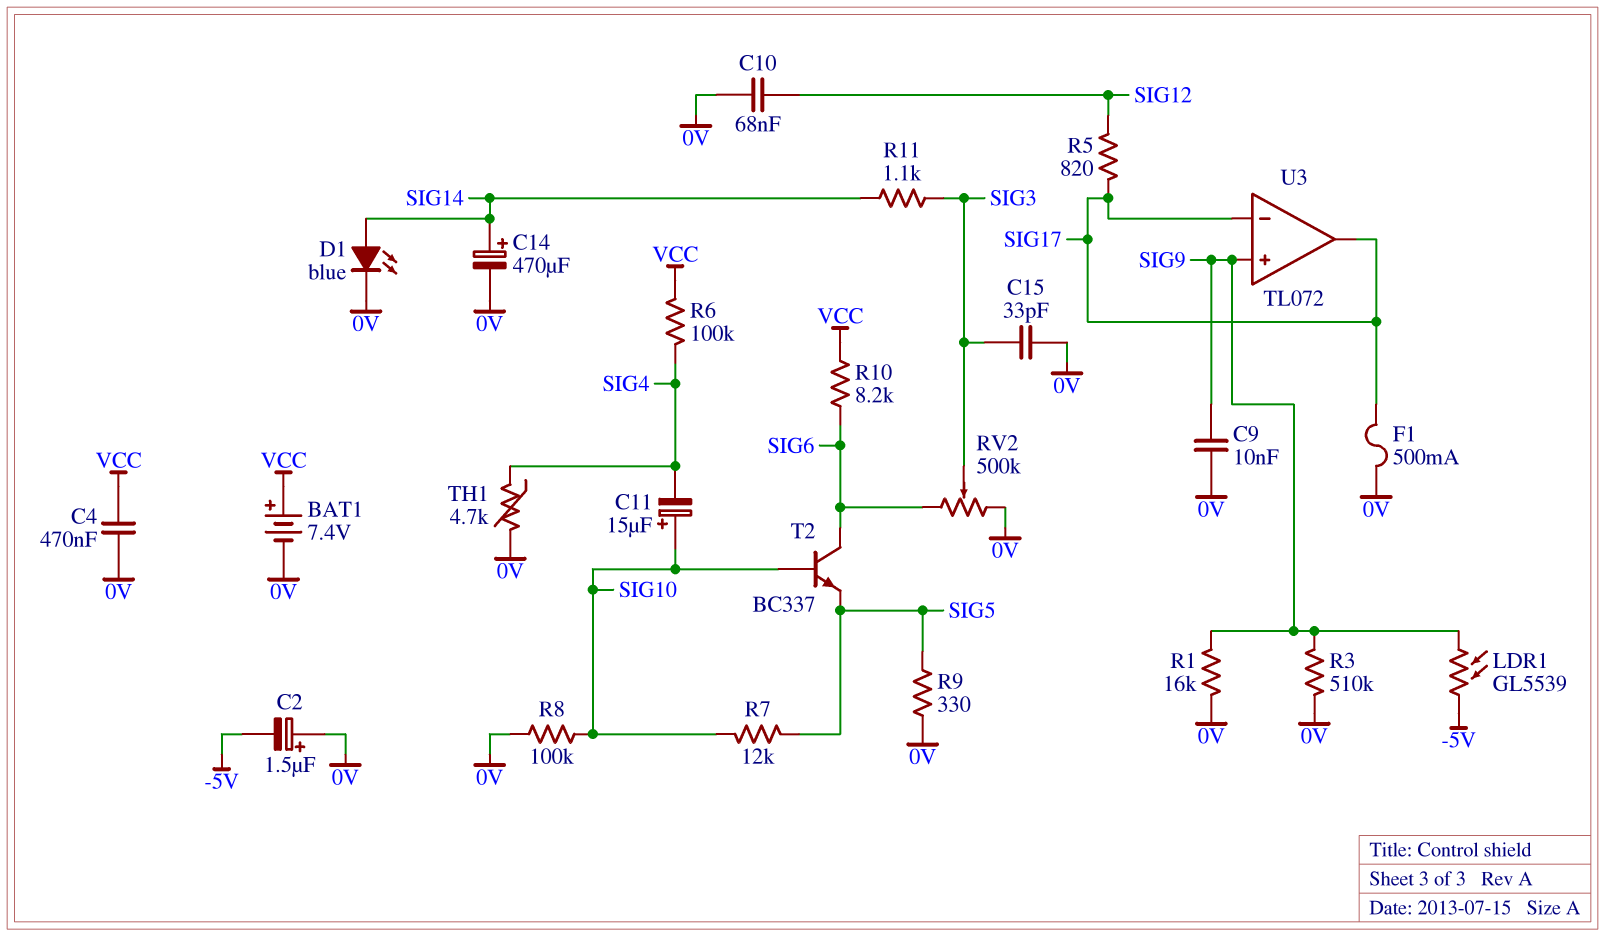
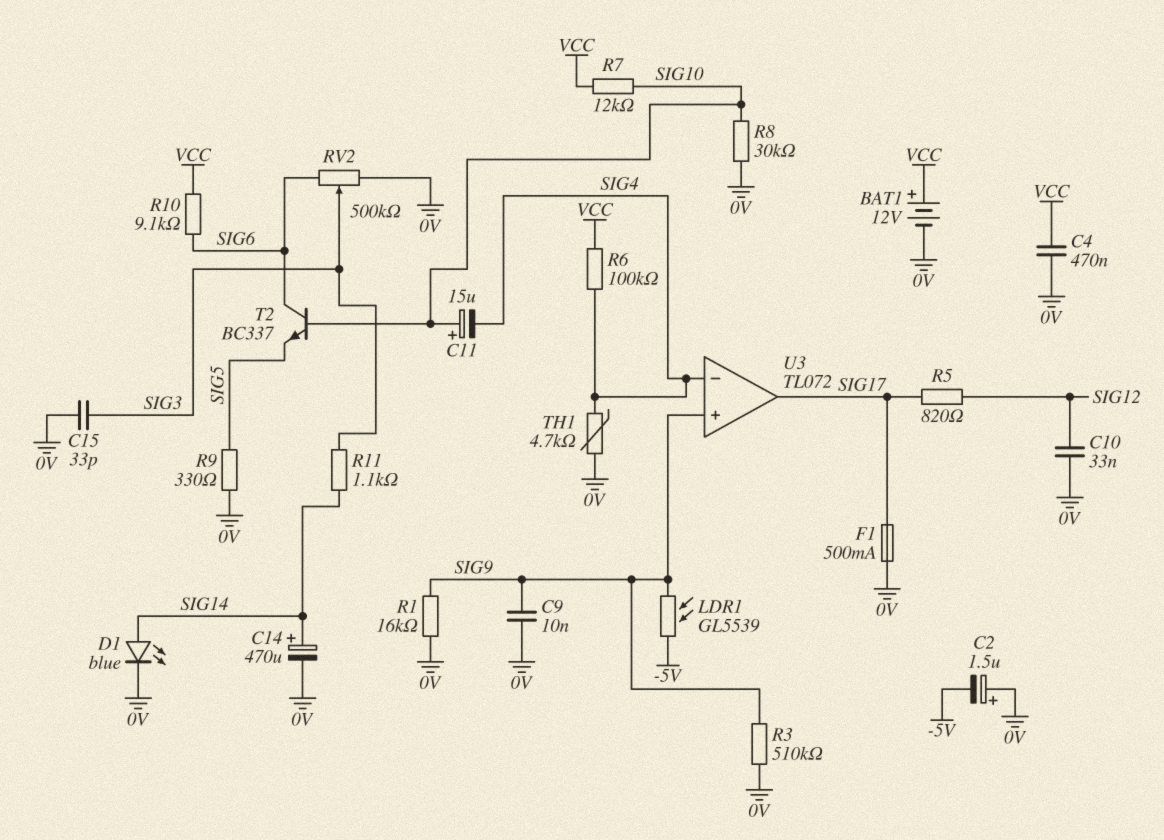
BAT1: 7.4V (plus VCC, minus 0V) -> 12V (plus VCC, minus 0V)
C10: 68nF (0V, SIG12) -> 33nF (0V, SIG12)
R7: 12k (SIG5, SIG10) -> 12k (SIG10, VCC)
R8: 100k (0V, SIG10) -> 30k (0V, SIG10)
R10: 8.2k (SIG6, VCC) -> 9.1k (SIG6, VCC)
U3 pin in-: SIG17 -> SIG4

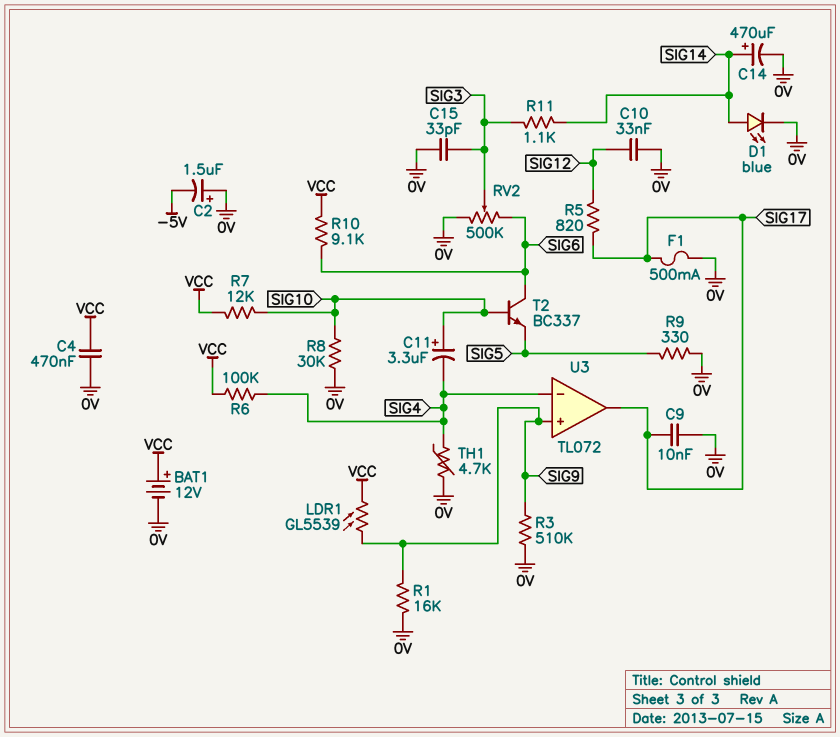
C9: 10nF (0V, SIG9) -> 10nF (0V, SIG17)
C11: 15uF (plus SIG10, minus SIG4) -> 3.3uF (plus SIG10, minus SIG4)
LDR1: GL5539 (-5V, SIG9) -> GL5539 (SIG9, VCC)

